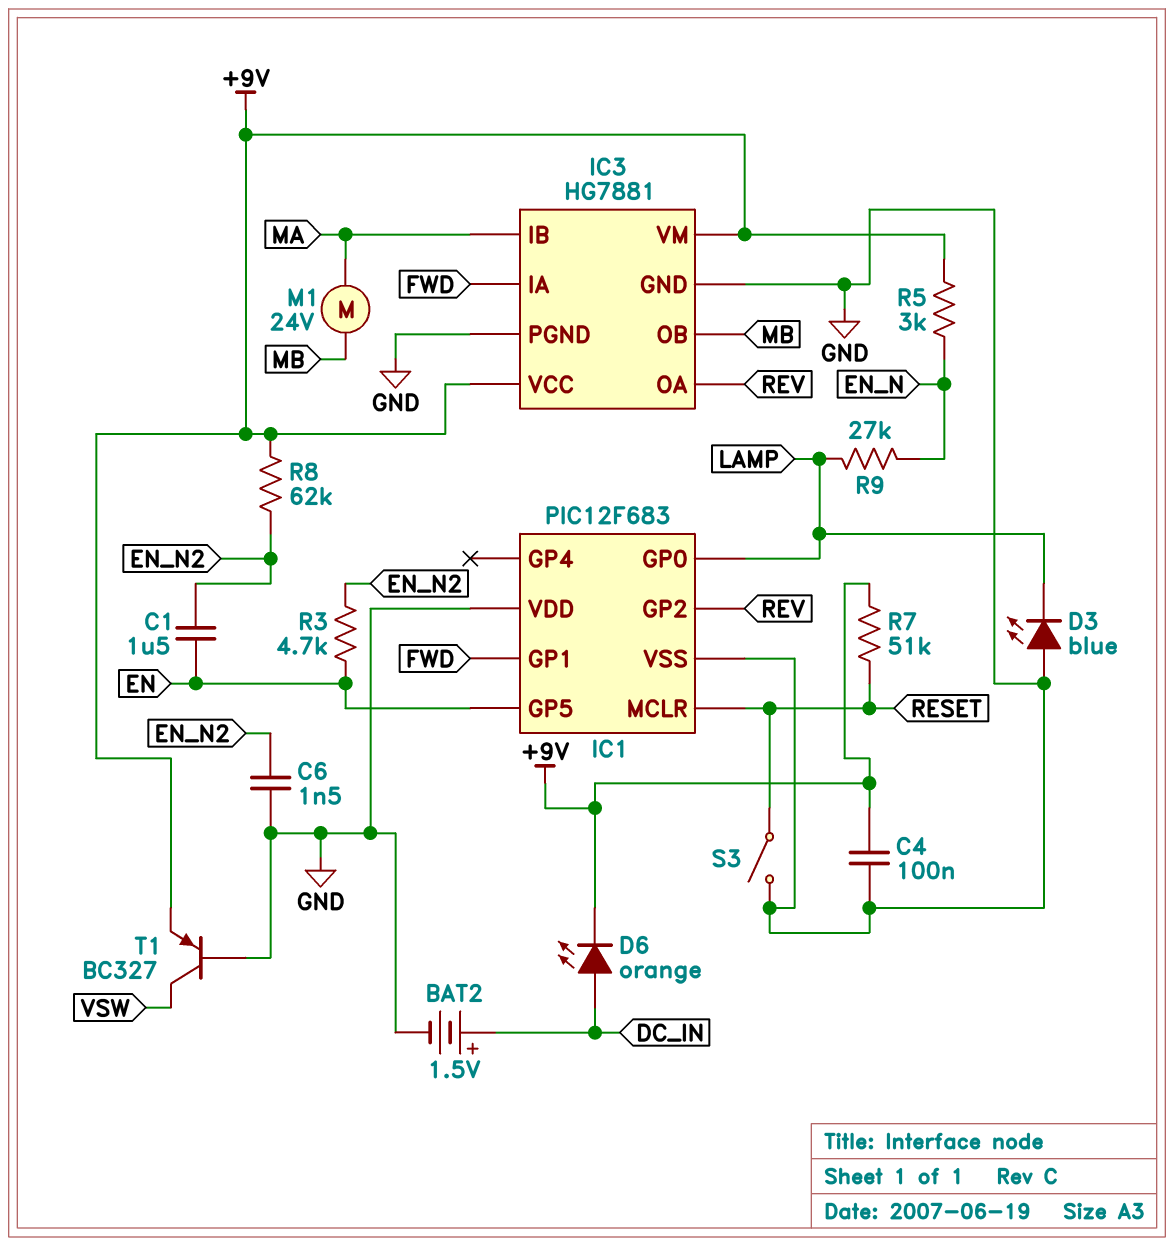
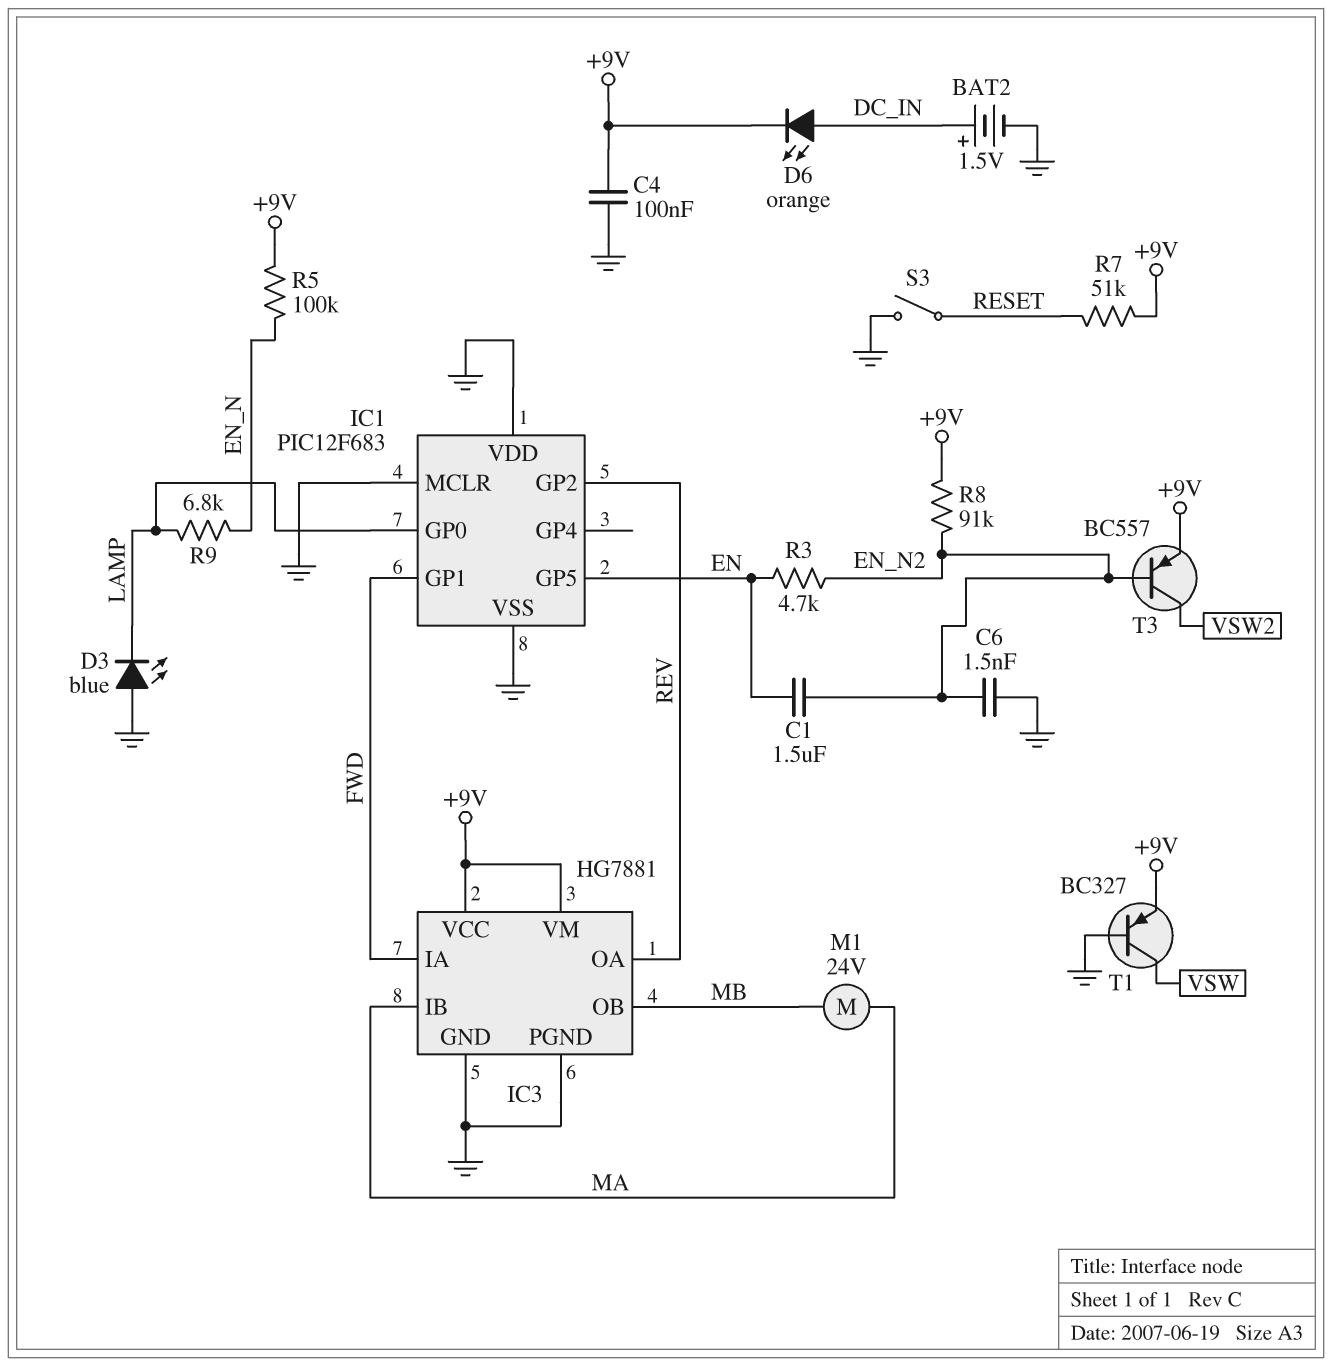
IC1 pin MCLR: RESET -> GND
R5: 3k (+9V, EN_N) -> 100k (+9V, EN_N)
R8: 62k (+9V, EN_N2) -> 91k (+9V, EN_N2)
R9: 27k (EN_N, LAMP) -> 6.8k (EN_N, LAMP)
T3: none -> PNP BC557 (B EN_N2, C VSW2, E +9V)

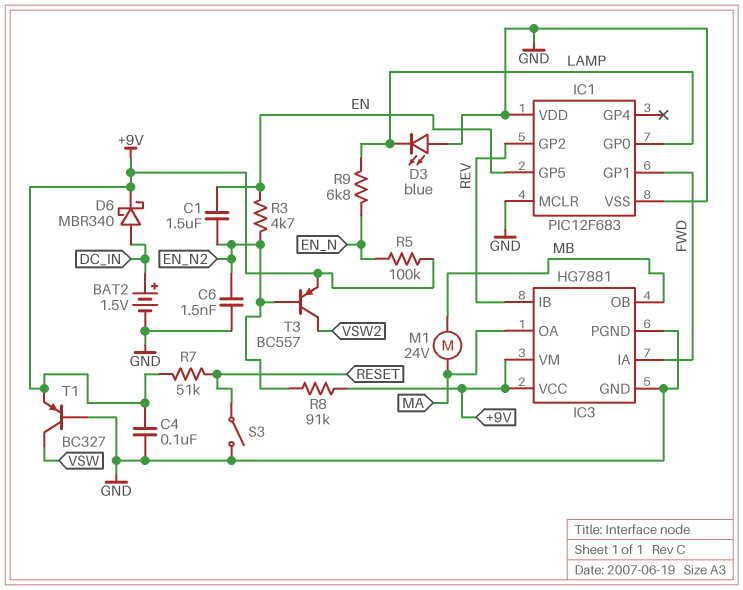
D6: LED orange (A DC_IN, K +9V) -> schottky MBR340 (A DC_IN, K +9V)
IC3 pin IB: MA -> REV
IC3 pin OA: REV -> MA

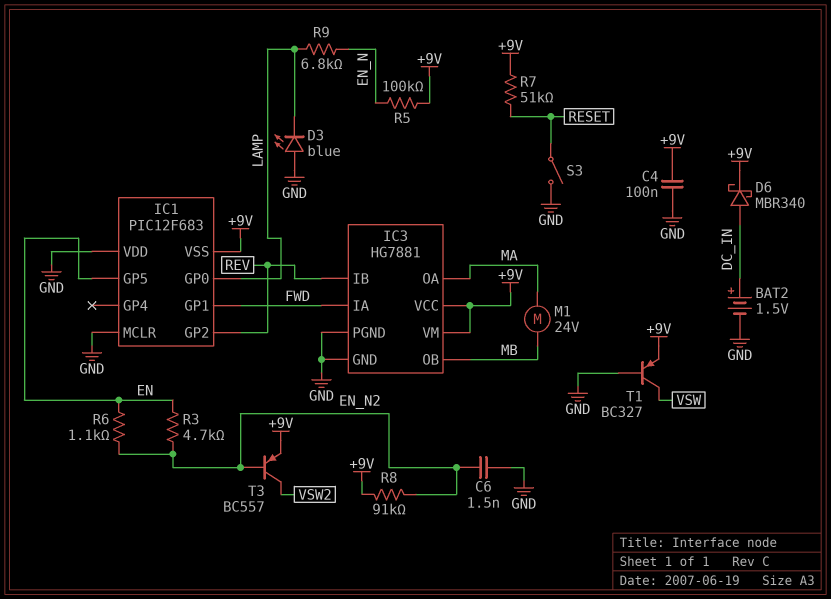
C1: 1.5uF (EN, EN_N2) -> none
IC1 pin VSS: GND -> +9V
R6: none -> 1.1k (EN, EN_N2)

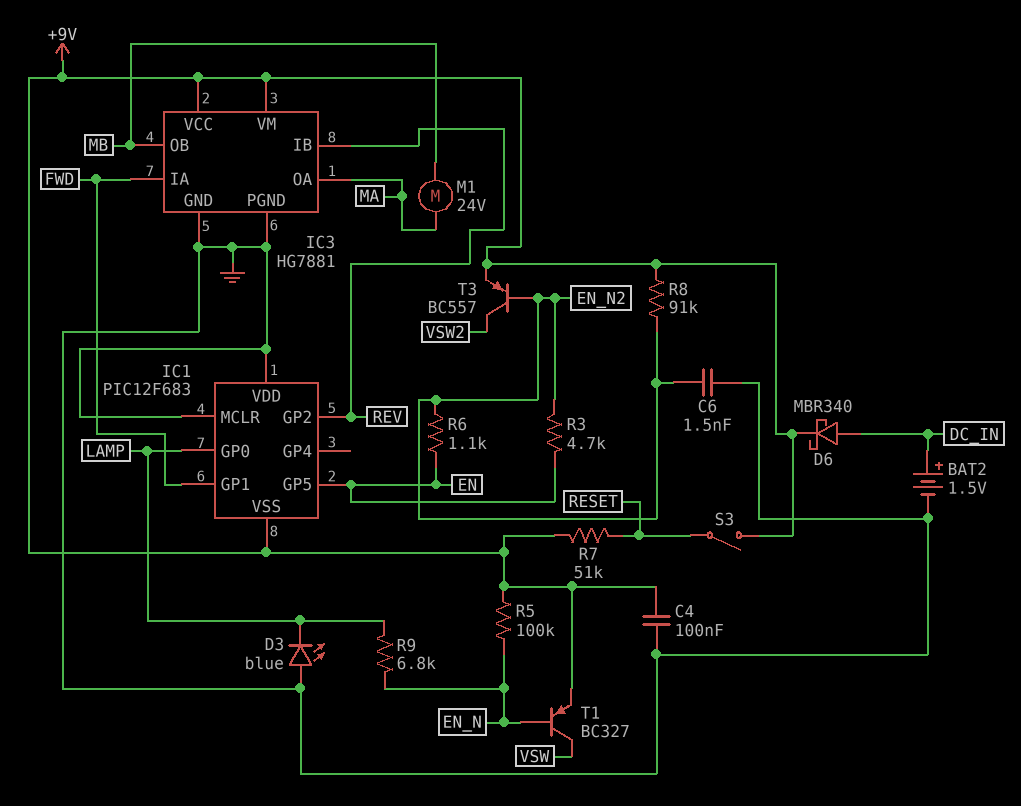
S3: switch (GND, RESET) -> switch (+9V, RESET)
T1: PNP BC327 (B GND, C VSW, E +9V) -> PNP BC327 (B EN_N, C VSW, E +9V)

